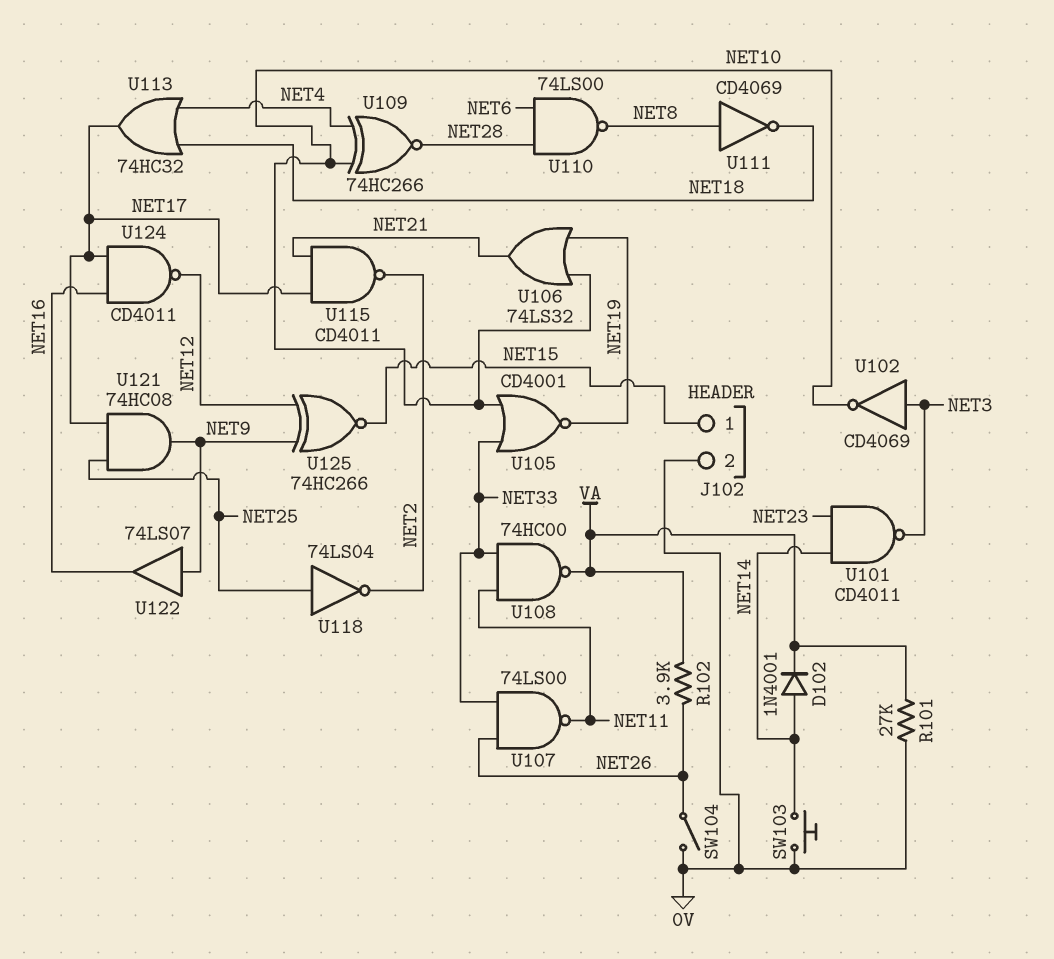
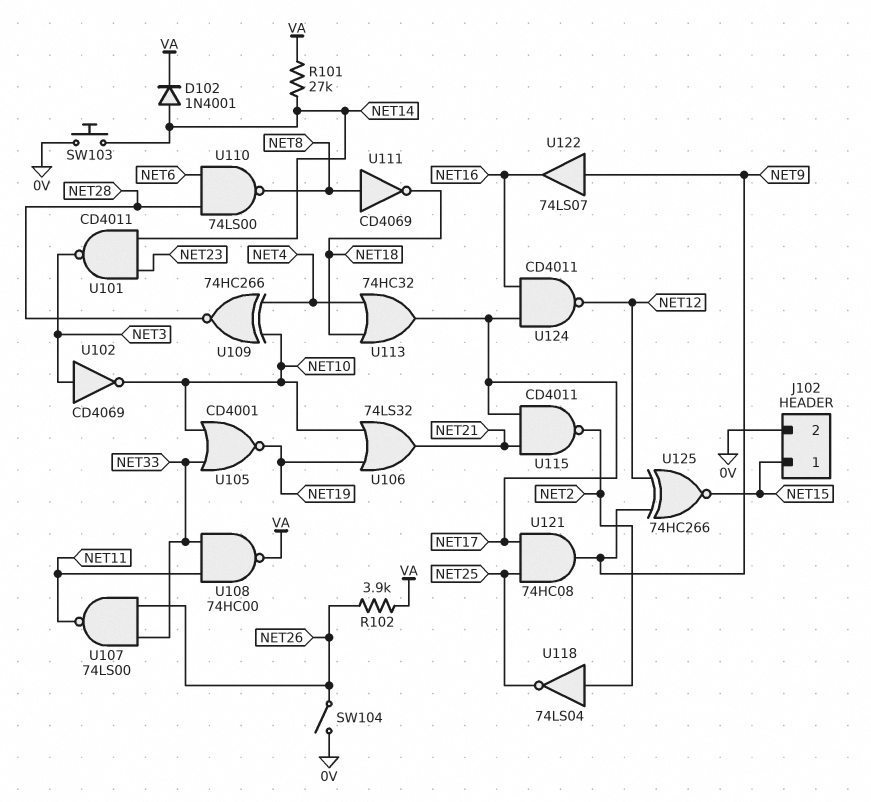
R101: 27k (0V, VA) -> 27k (NET14, VA)
U118: NOT 74LS04 (in NET25, out NET2) -> NOT 74LS04 (in NET2, out NET25)

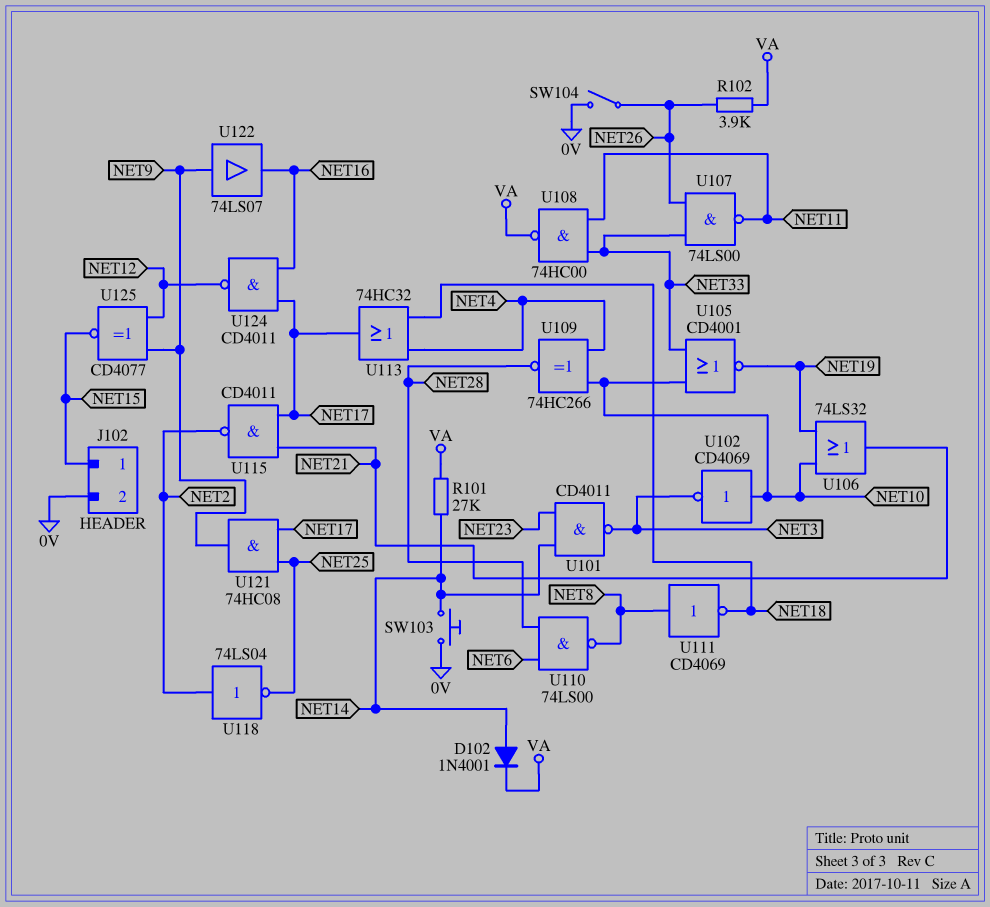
U102: NOT CD4069 (in NET3, out NET10) -> NOT CD4069 (in NET10, out NET3)
U125: XNOR 74HC266 (in NET9, in NET12, out NET15) -> XNOR CD4077 (in NET9, in NET12, out NET15)

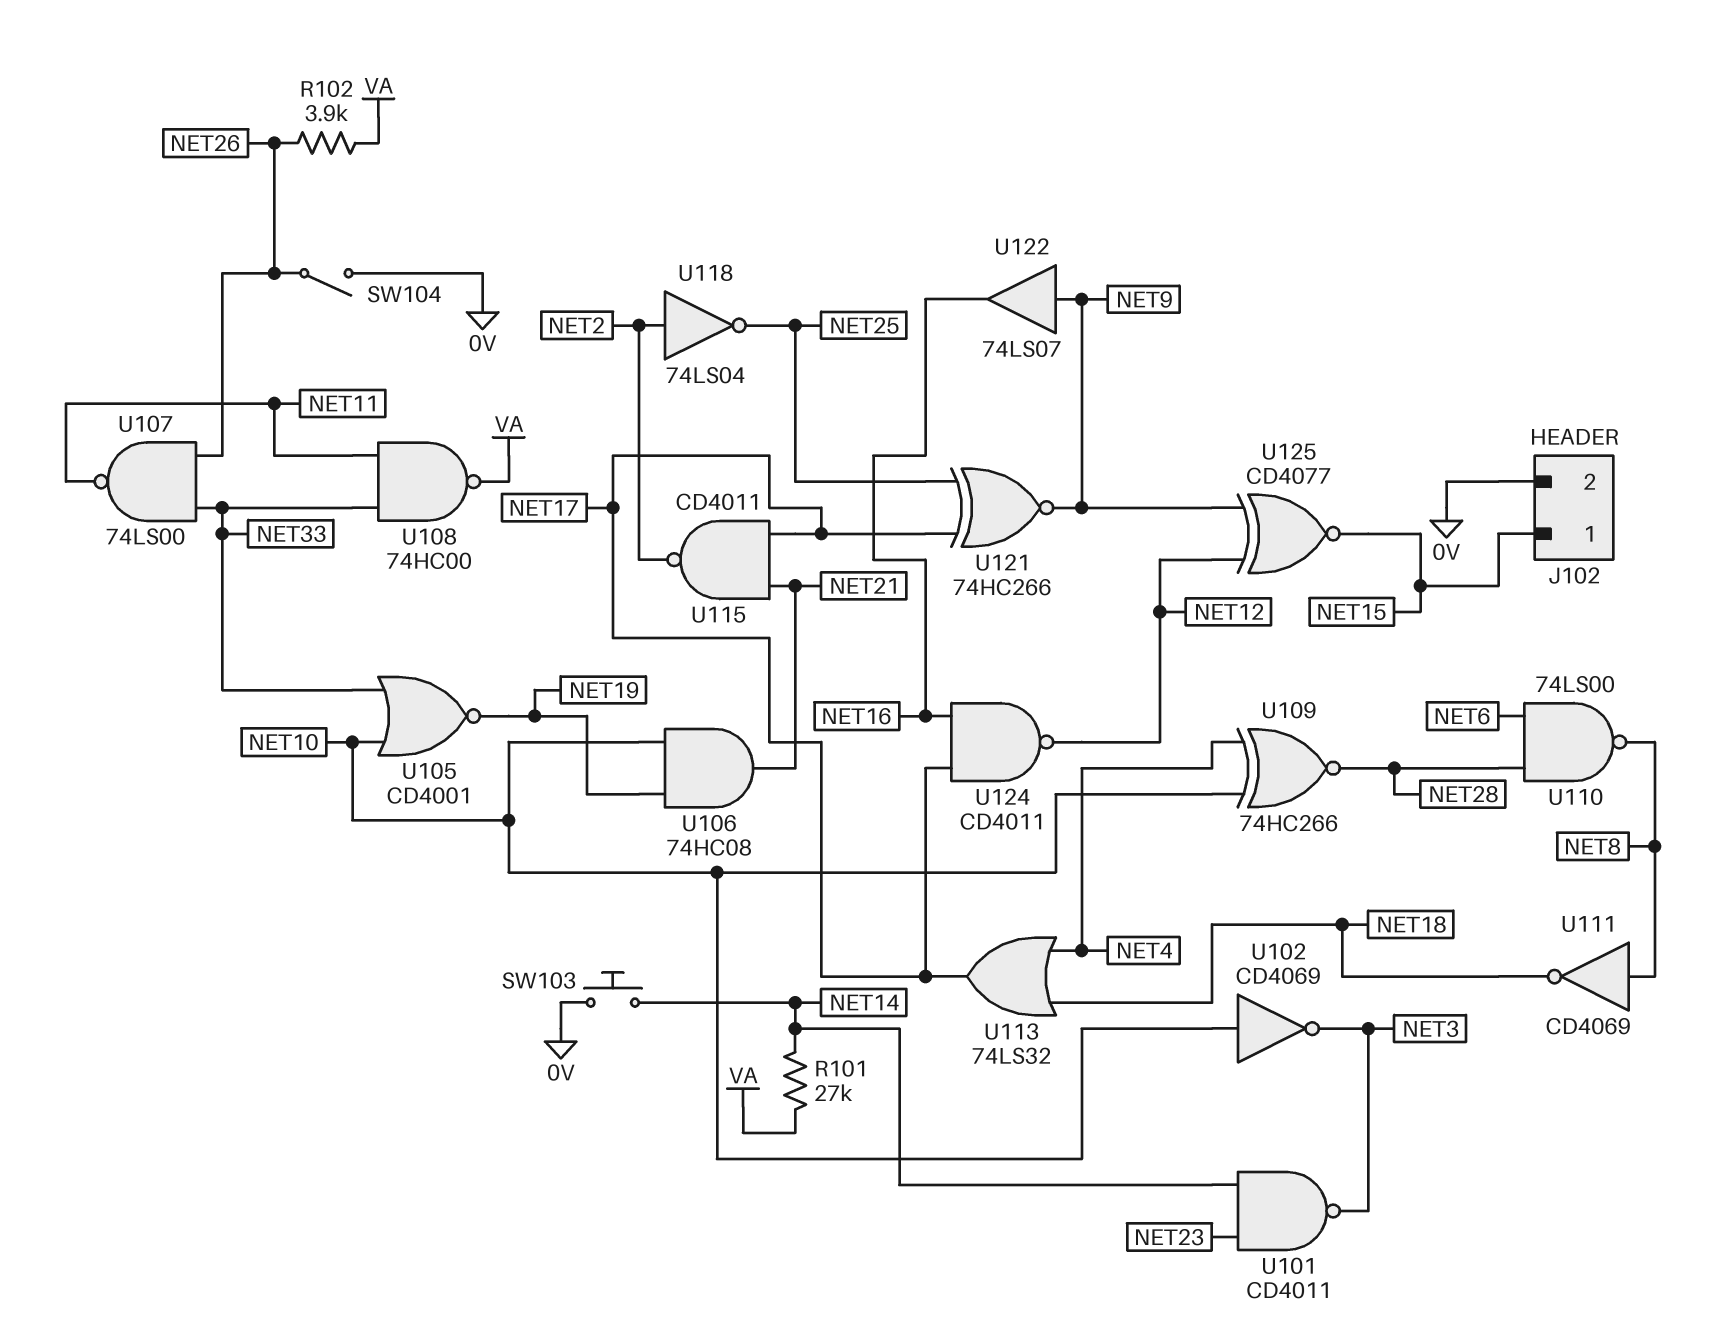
D102: diode 1N4001 (A NET14, K VA) -> none
U106: OR 74LS32 (in NET10, in NET19, out NET21) -> AND 74HC08 (in NET10, in NET19, out NET21)
U113: OR 74HC32 (in NET4, in NET18, out NET17) -> OR 74LS32 (in NET4, in NET18, out NET17)
U121: AND 74HC08 (in NET17, in NET25, out NET9) -> XNOR 74HC266 (in NET17, in NET25, out NET9)

